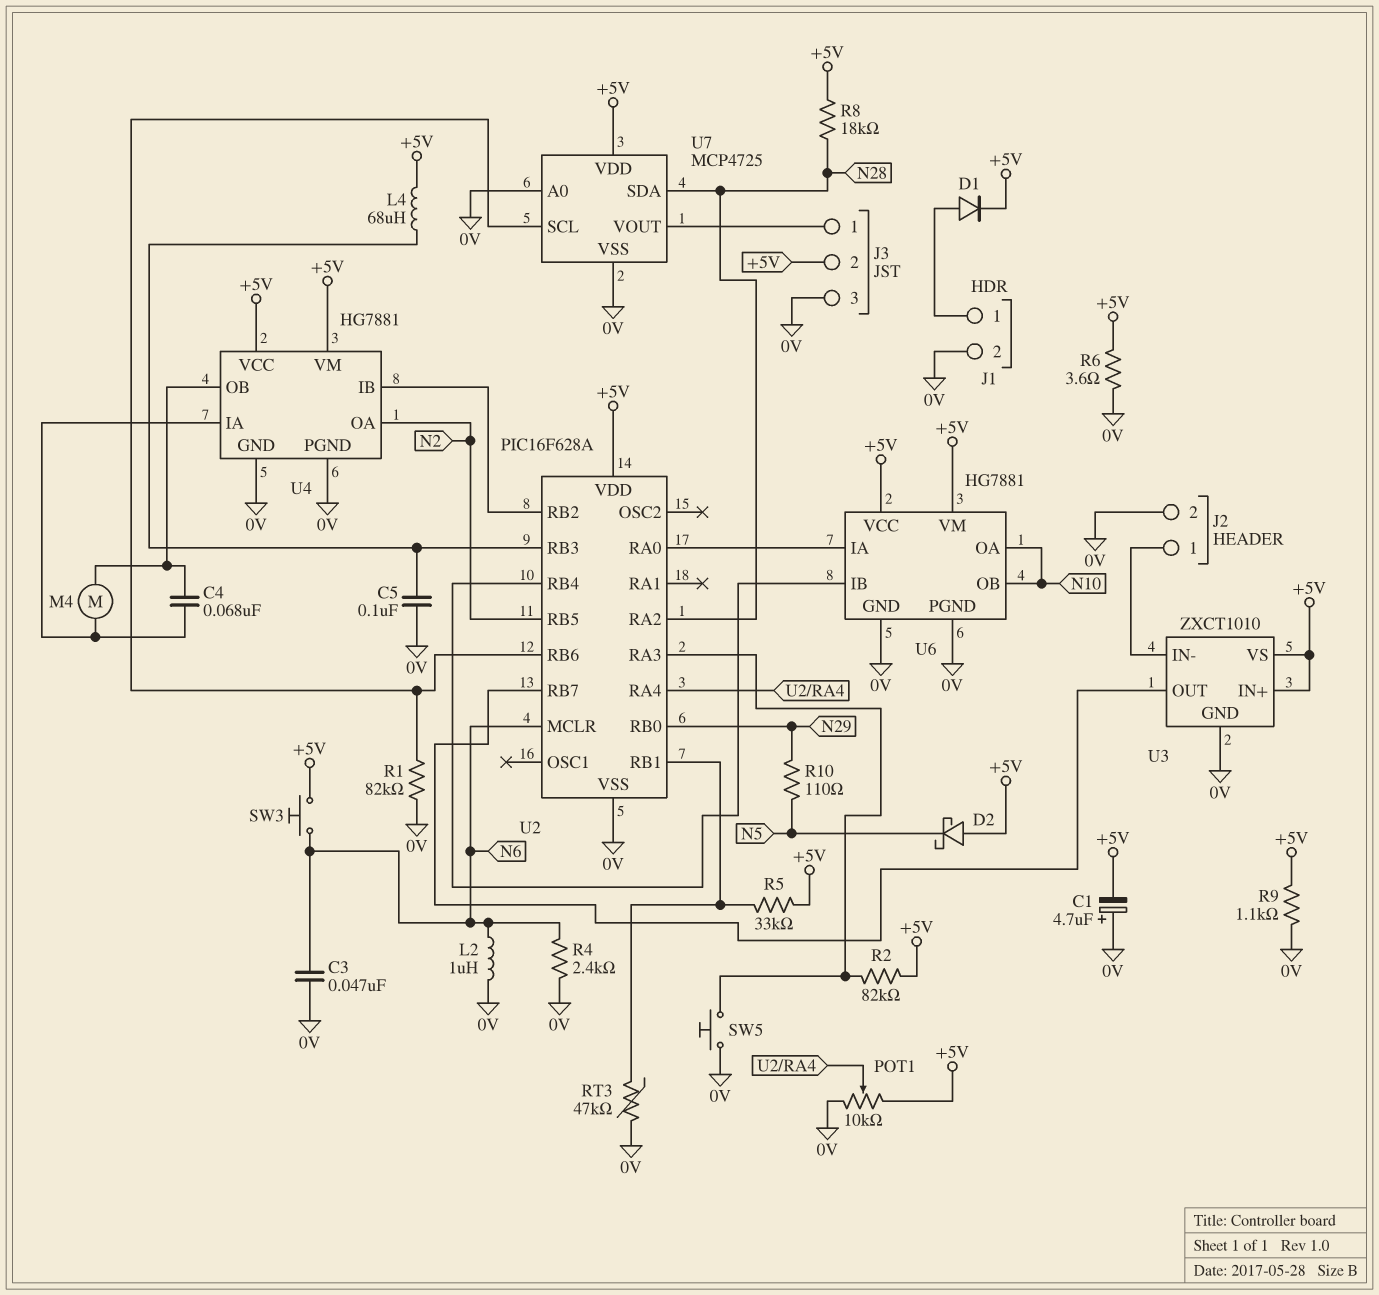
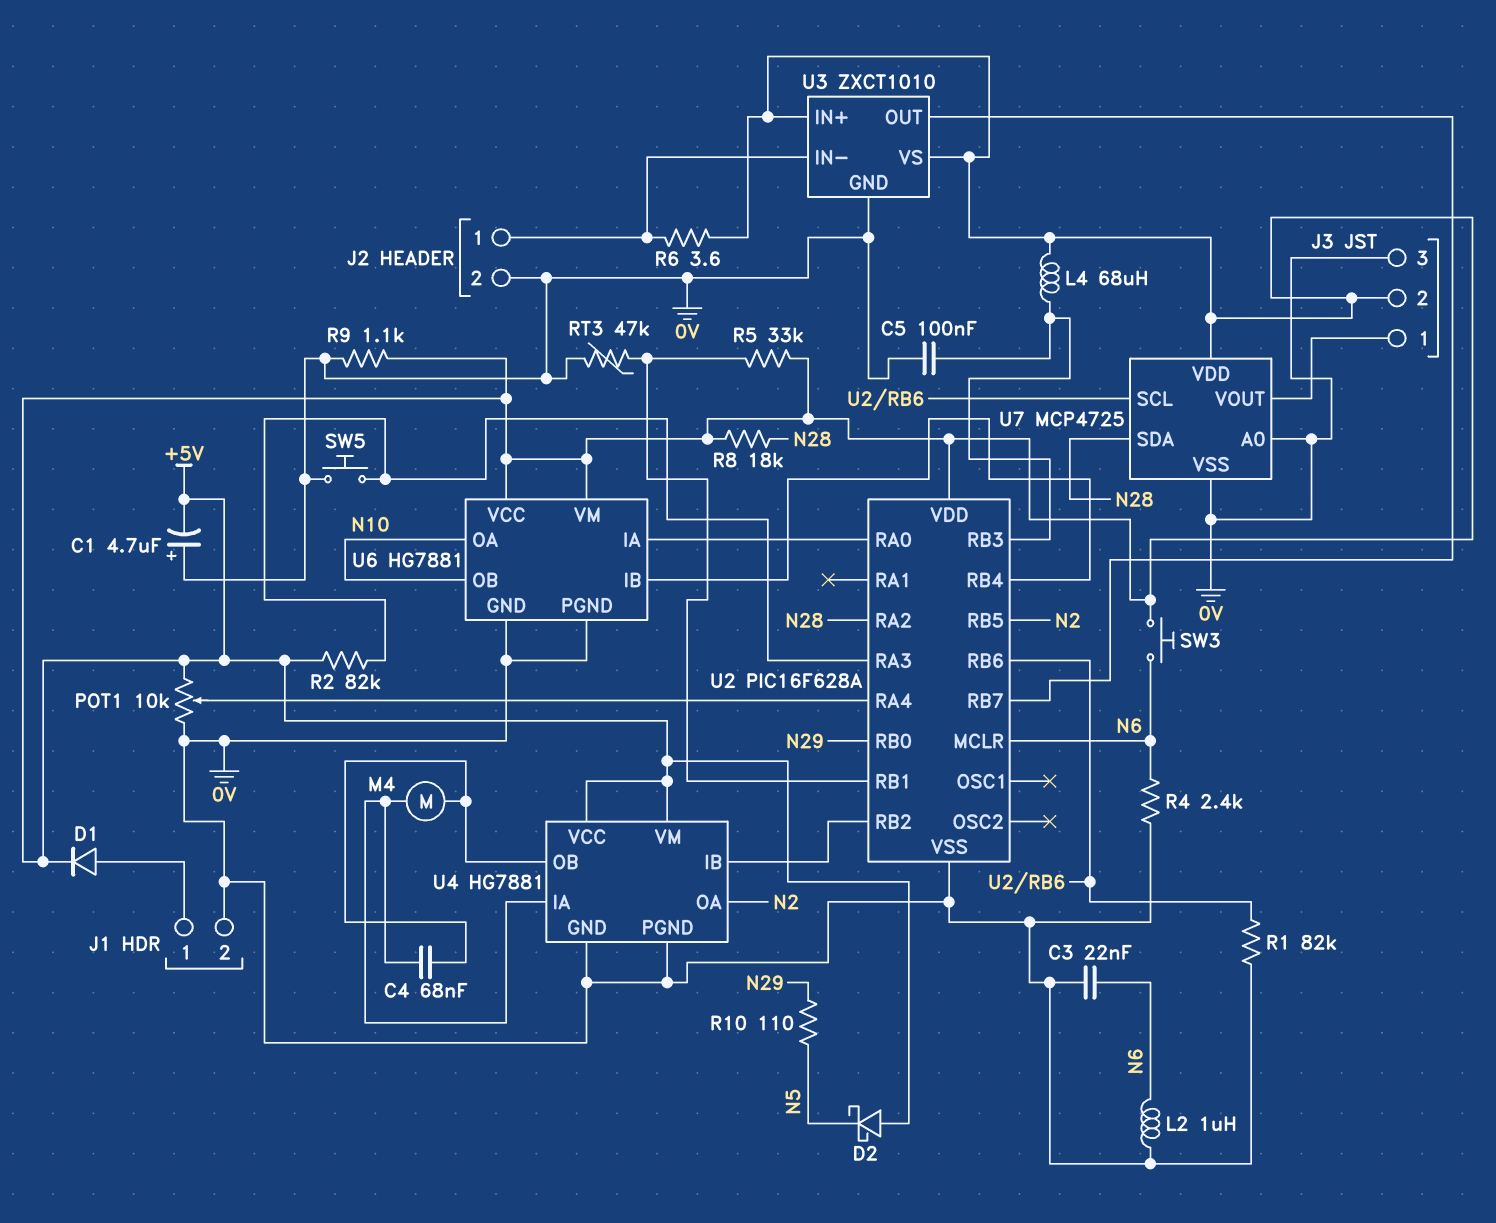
C3: 47nF (0V, N6) -> 22nF (0V, N6)
R6: 3.6 (+5V, 0V) -> 3.6 (+5V, J2/1)

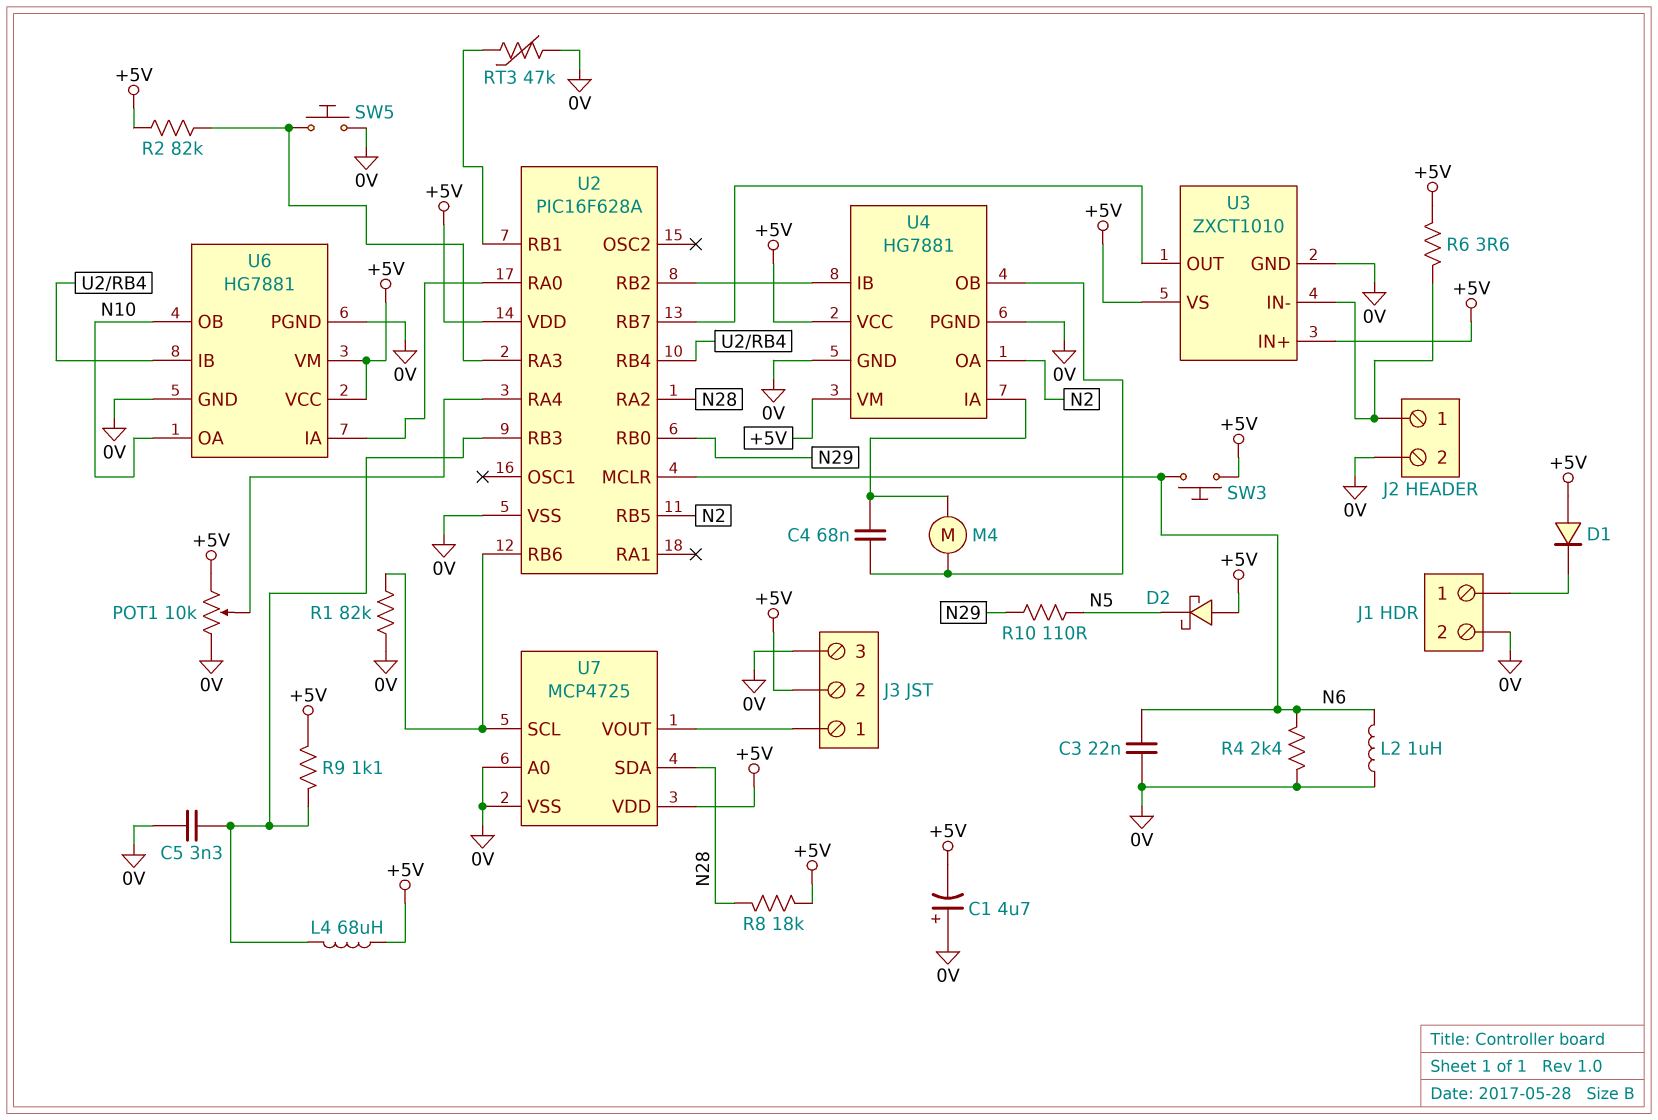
C5: 100nF (0V, U2/RB3) -> 3.3nF (0V, U2/RB3)
D1: diode (A J1/1, K +5V) -> diode (A +5V, K J1/1)
R5: 33k (+5V, U2/RB1) -> none
R9: 1.1k (+5V, 0V) -> 1.1k (+5V, U2/RB3)

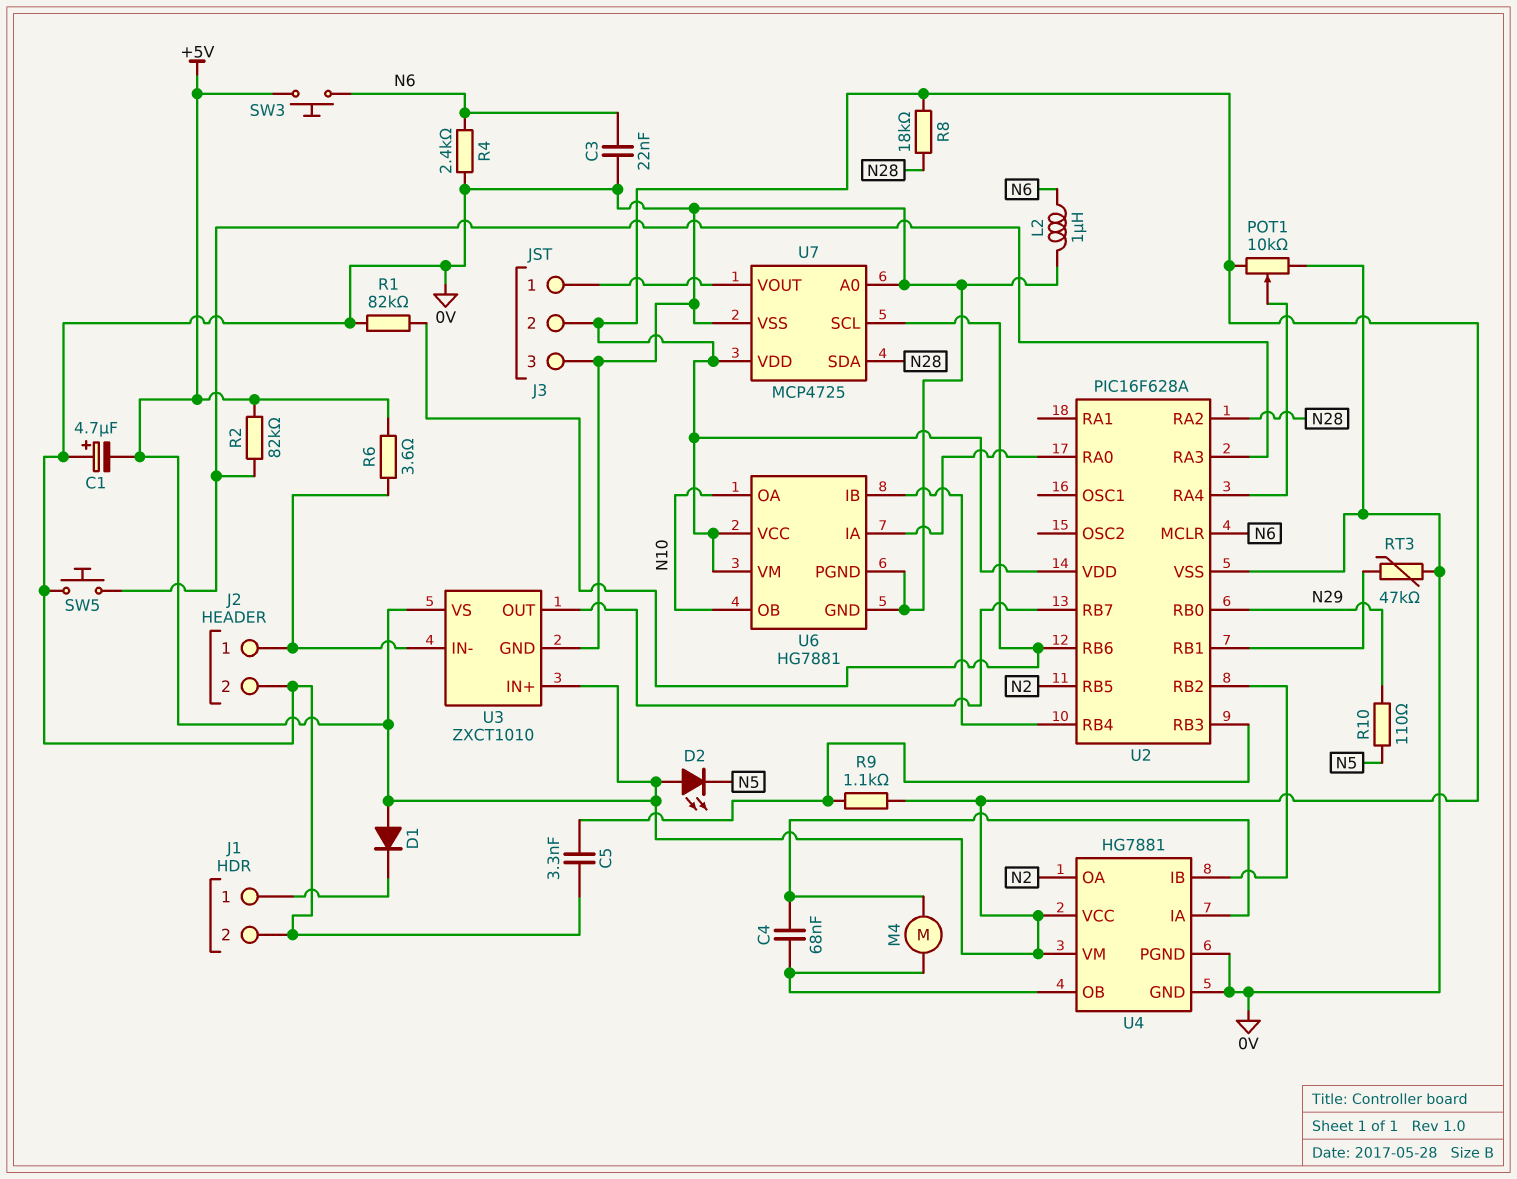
D2: schottky (A +5V, K N5) -> LED (A +5V, K N5)
L4: 68uH (+5V, U2/RB3) -> none

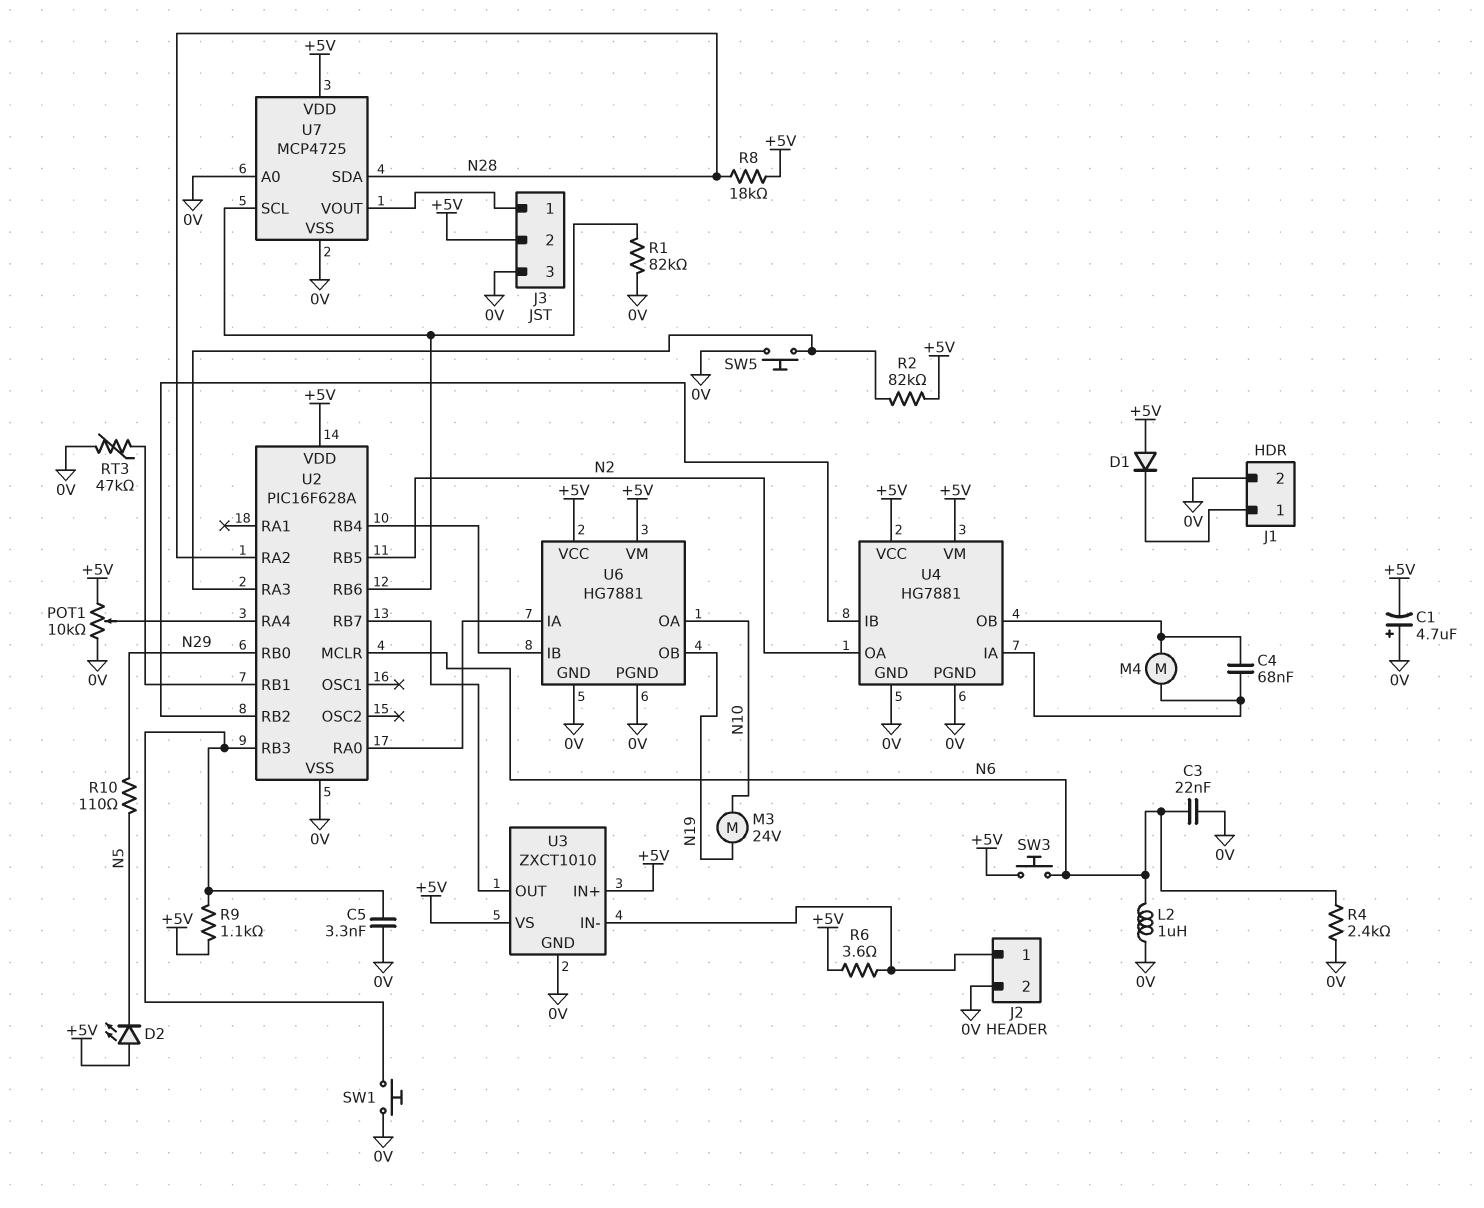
M3: none -> motor 24V (N10, N19)
SW1: none -> button (0V, U2/RB3)
U6 pin OB: N10 -> N19

